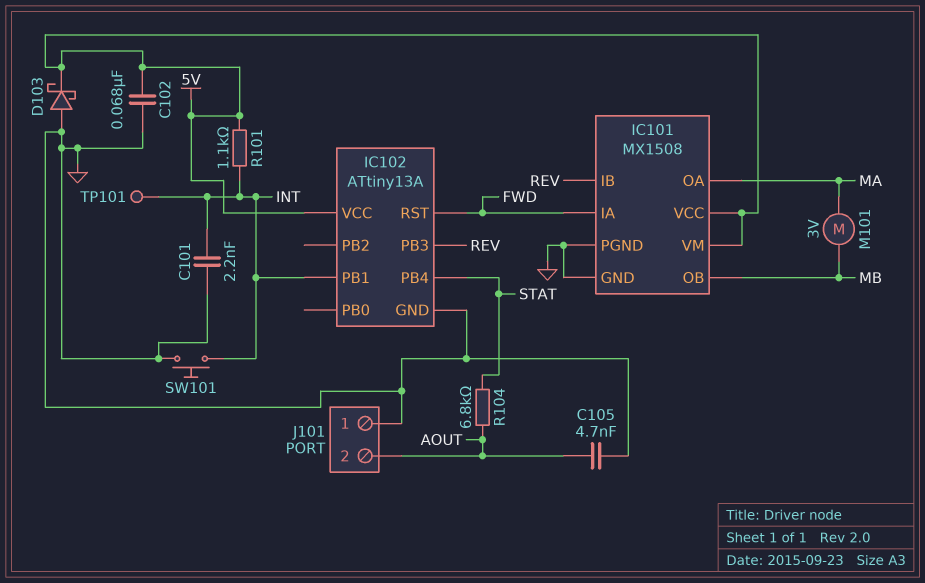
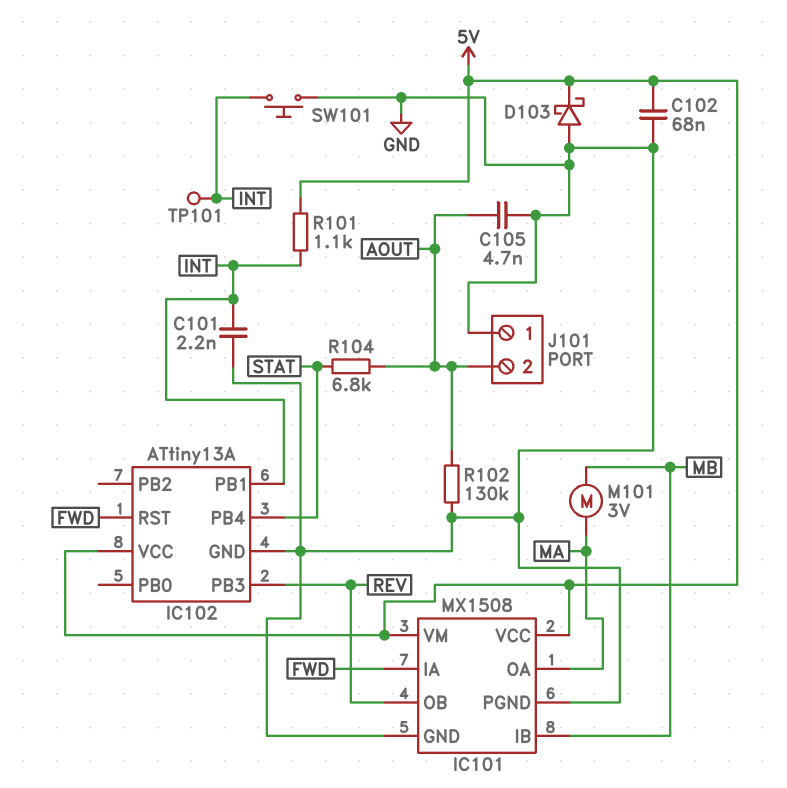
IC101 pin IB: REV -> MB
IC101 pin OB: MB -> REV
R102: none -> 130k (AOUT, GND)

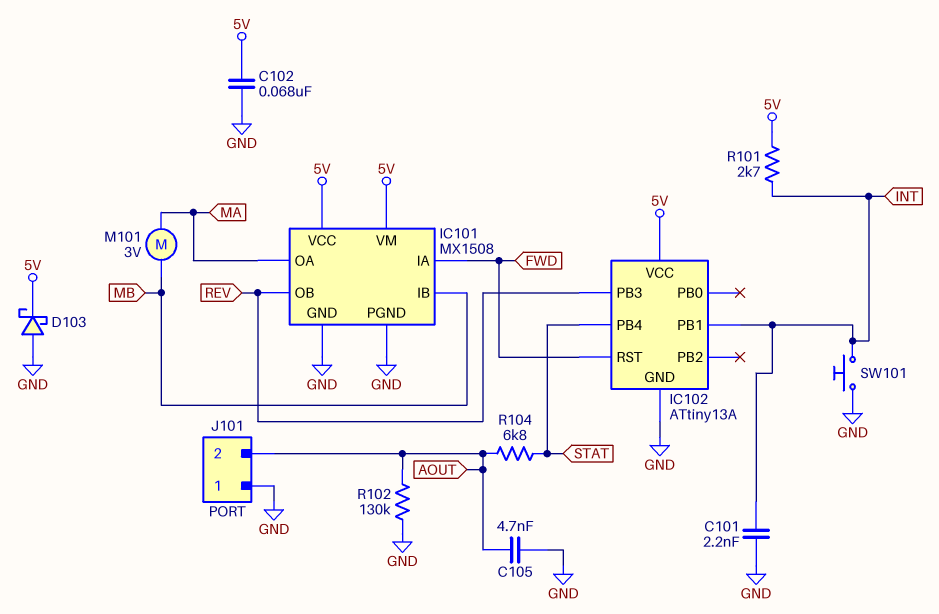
R101: 1.1k (5V, INT) -> 2.7k (5V, INT)
TP101: test point (INT) -> none

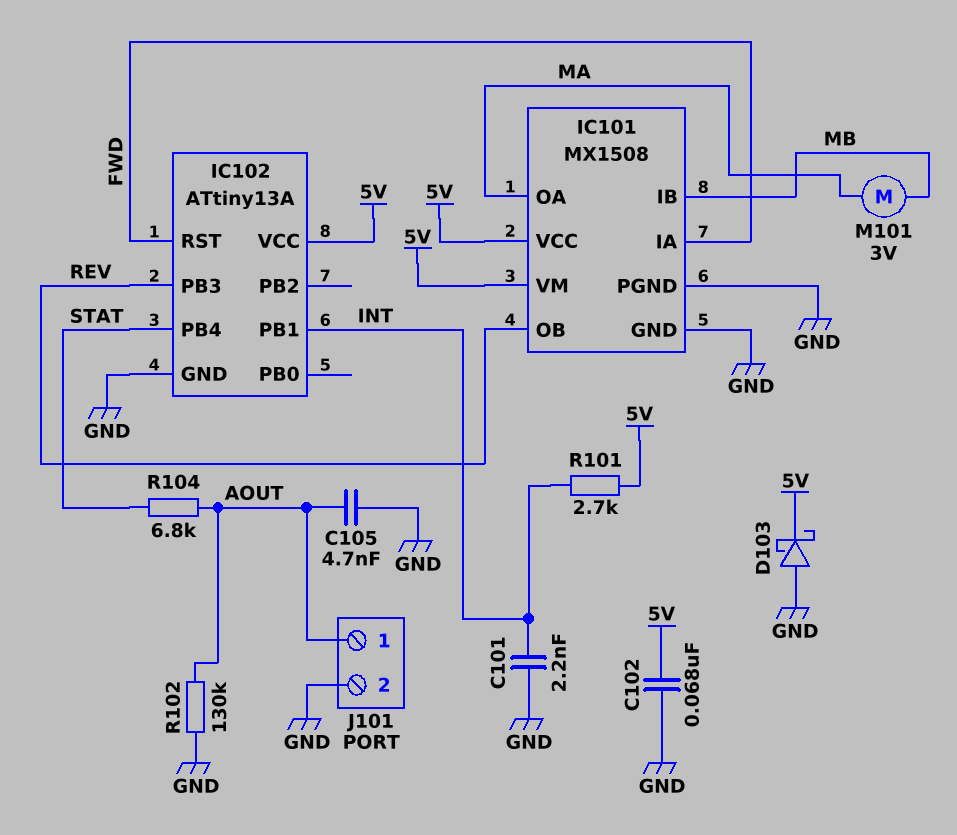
J101 pin 1: GND -> AOUT
J101 pin 2: AOUT -> GND
SW101: button (GND, INT) -> none

